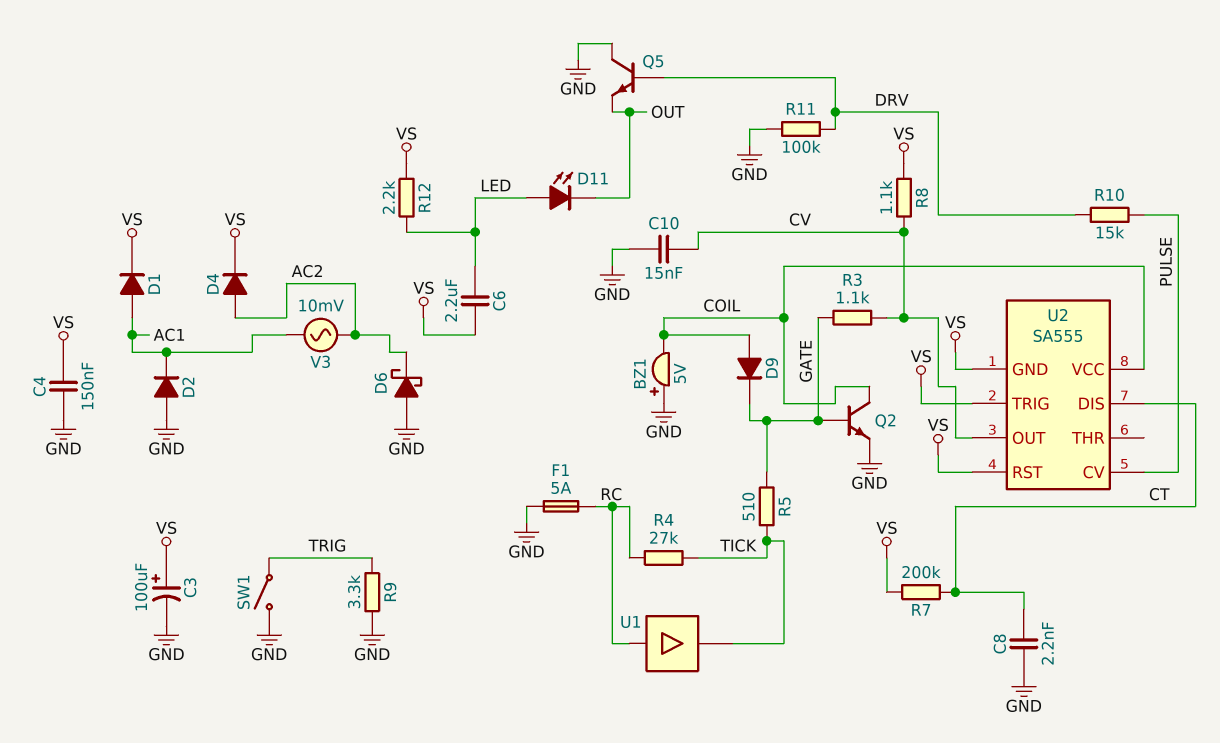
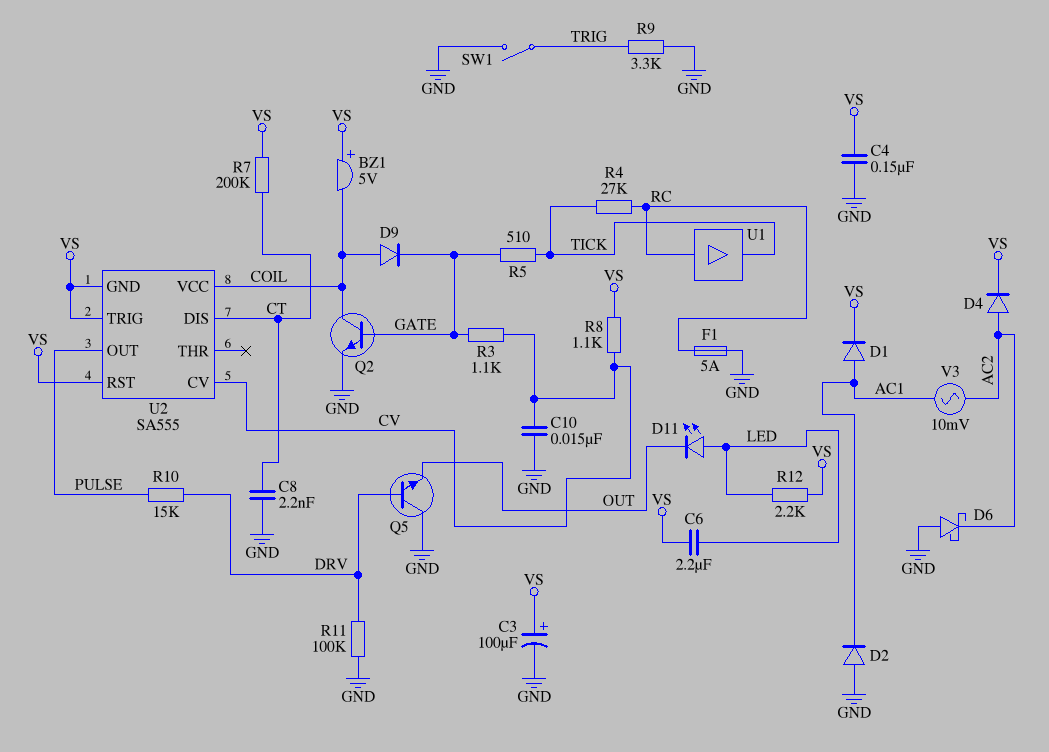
BZ1: buzzer 5V (plus GND, minus COIL) -> buzzer 5V (plus VS, minus COIL)
U2 pin CV: PULSE -> CV
U2 pin OUT: CV -> PULSE

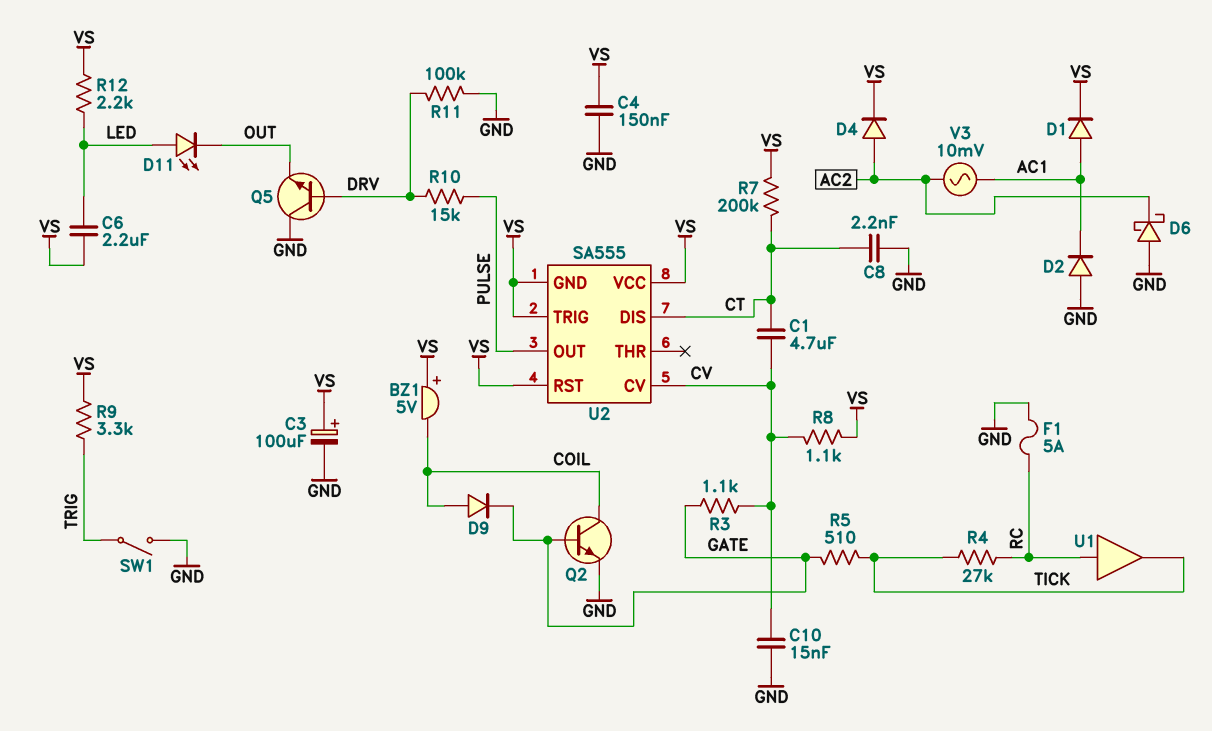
C1: none -> 4.7uF (CT, CV)
R9: 3.3k (GND, TRIG) -> 3.3k (TRIG, VS)
U2 pin VCC: COIL -> VS

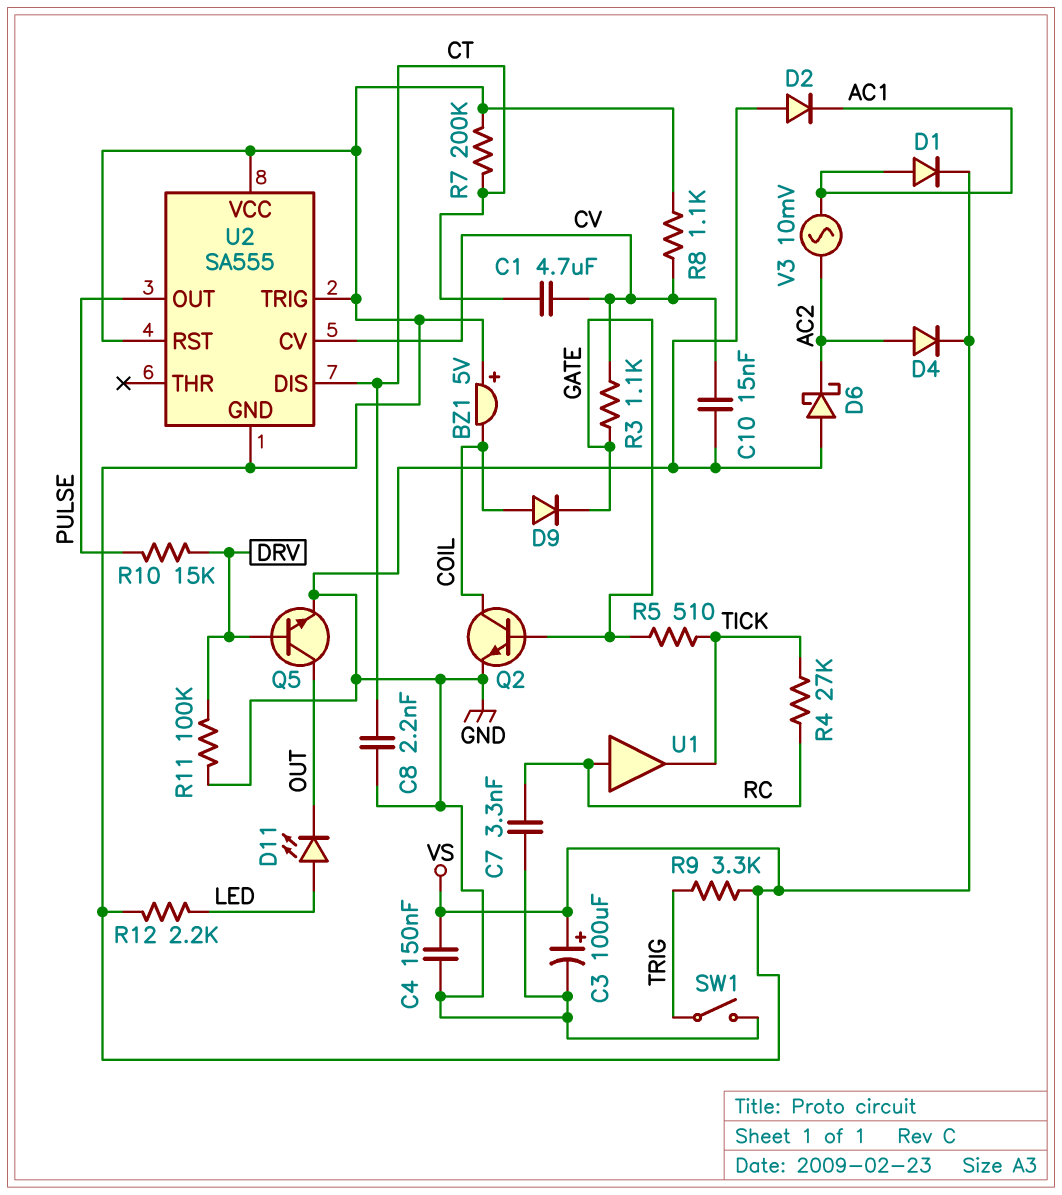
C6: 2.2uF (LED, VS) -> none
C7: none -> 3.3nF (GND, RC)
F1: 5A (GND, RC) -> none
Q5: NPN (B DRV, C GND, E OUT) -> NPN (B DRV, C OUT, E GND)

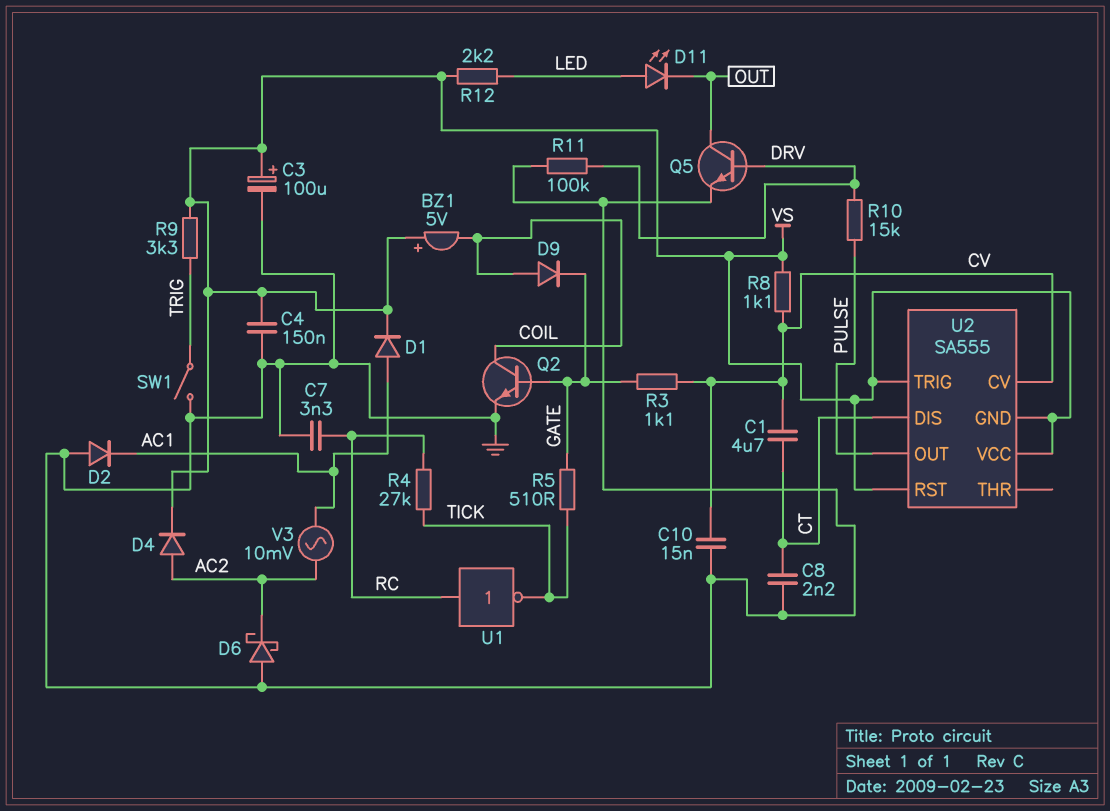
R7: 200k (CT, VS) -> none
U1: buffer (in RC, out TICK) -> NOT (in RC, out TICK)

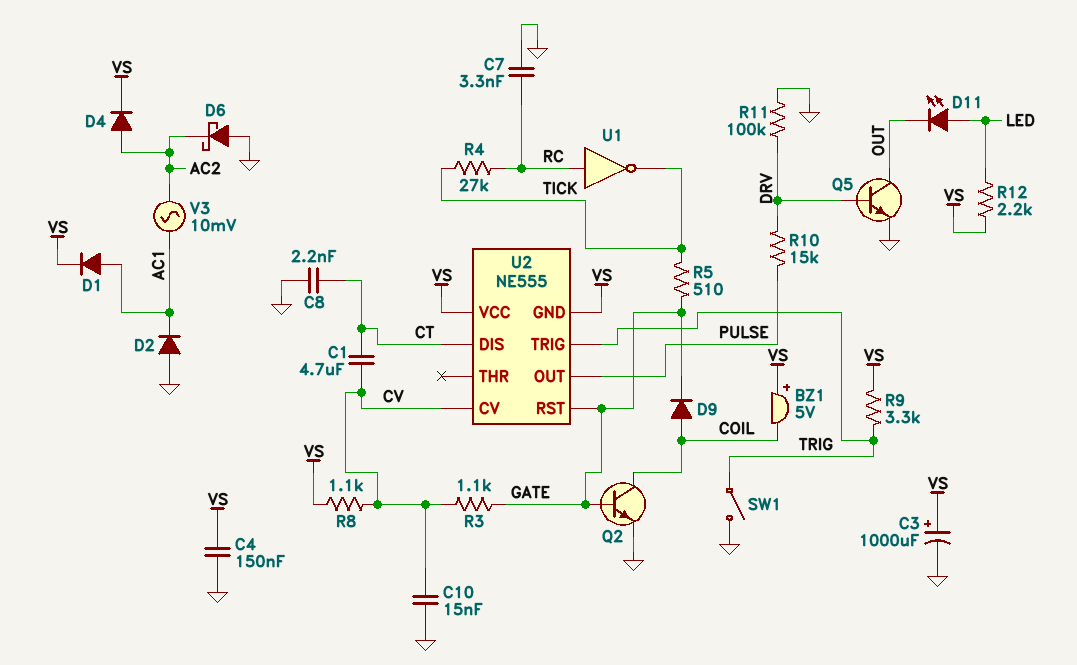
C3: 100uF (plus VS, minus GND) -> 1000uF (plus VS, minus GND)
U2: SA555 -> NE555
U2 pin RST: VS -> GATE
U2 pin TRIG: VS -> TRIG

